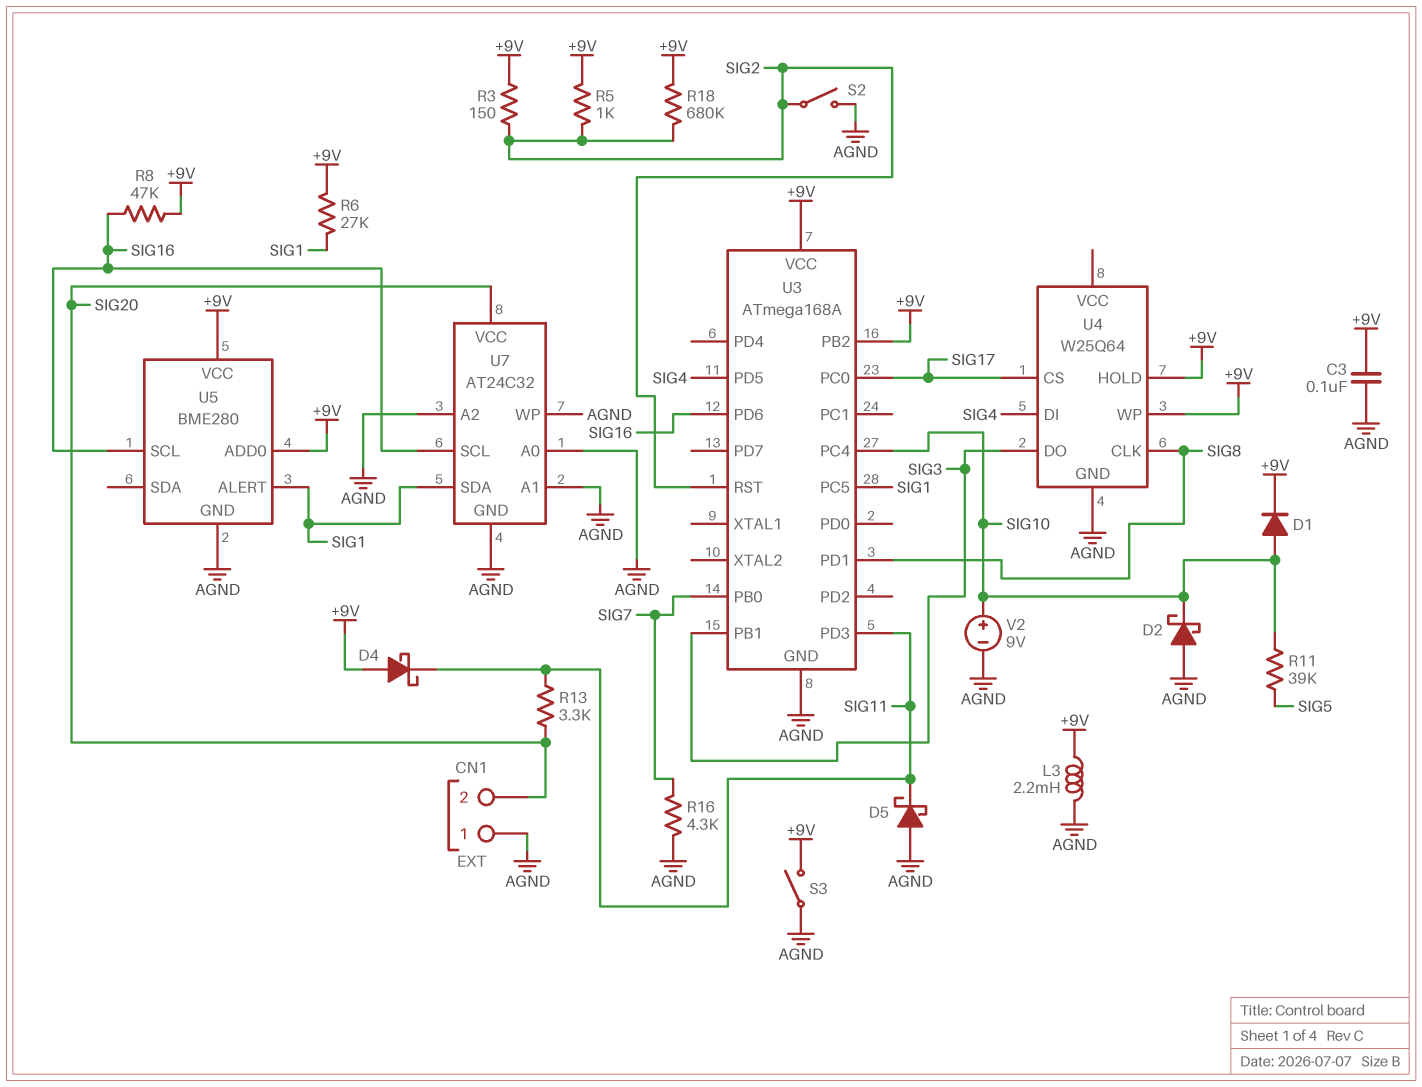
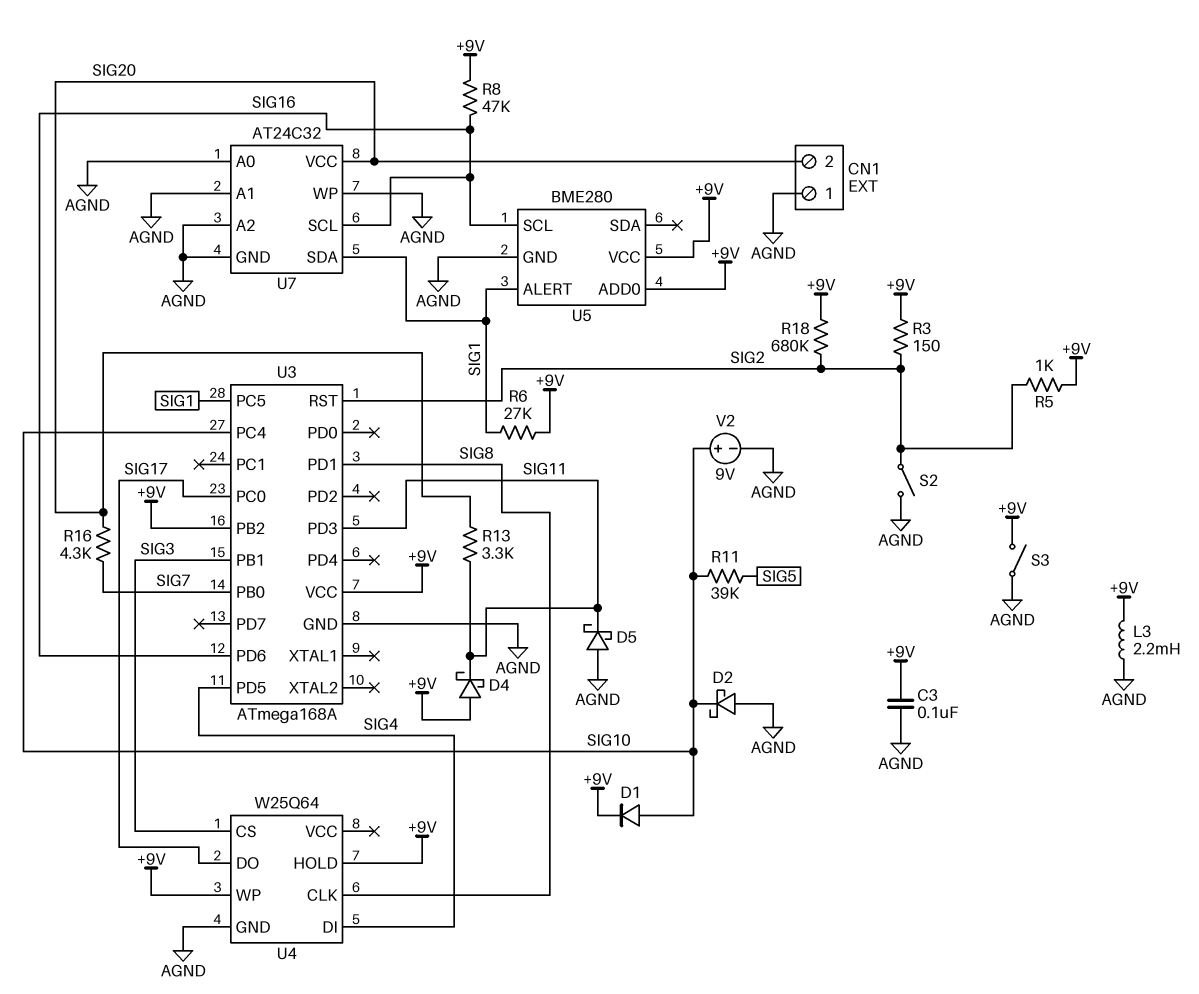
R16: 4.3k (AGND, SIG7) -> 4.3k (SIG7, SIG20)
U4 pin CS: SIG17 -> SIG3
U4 pin DO: SIG3 -> SIG17

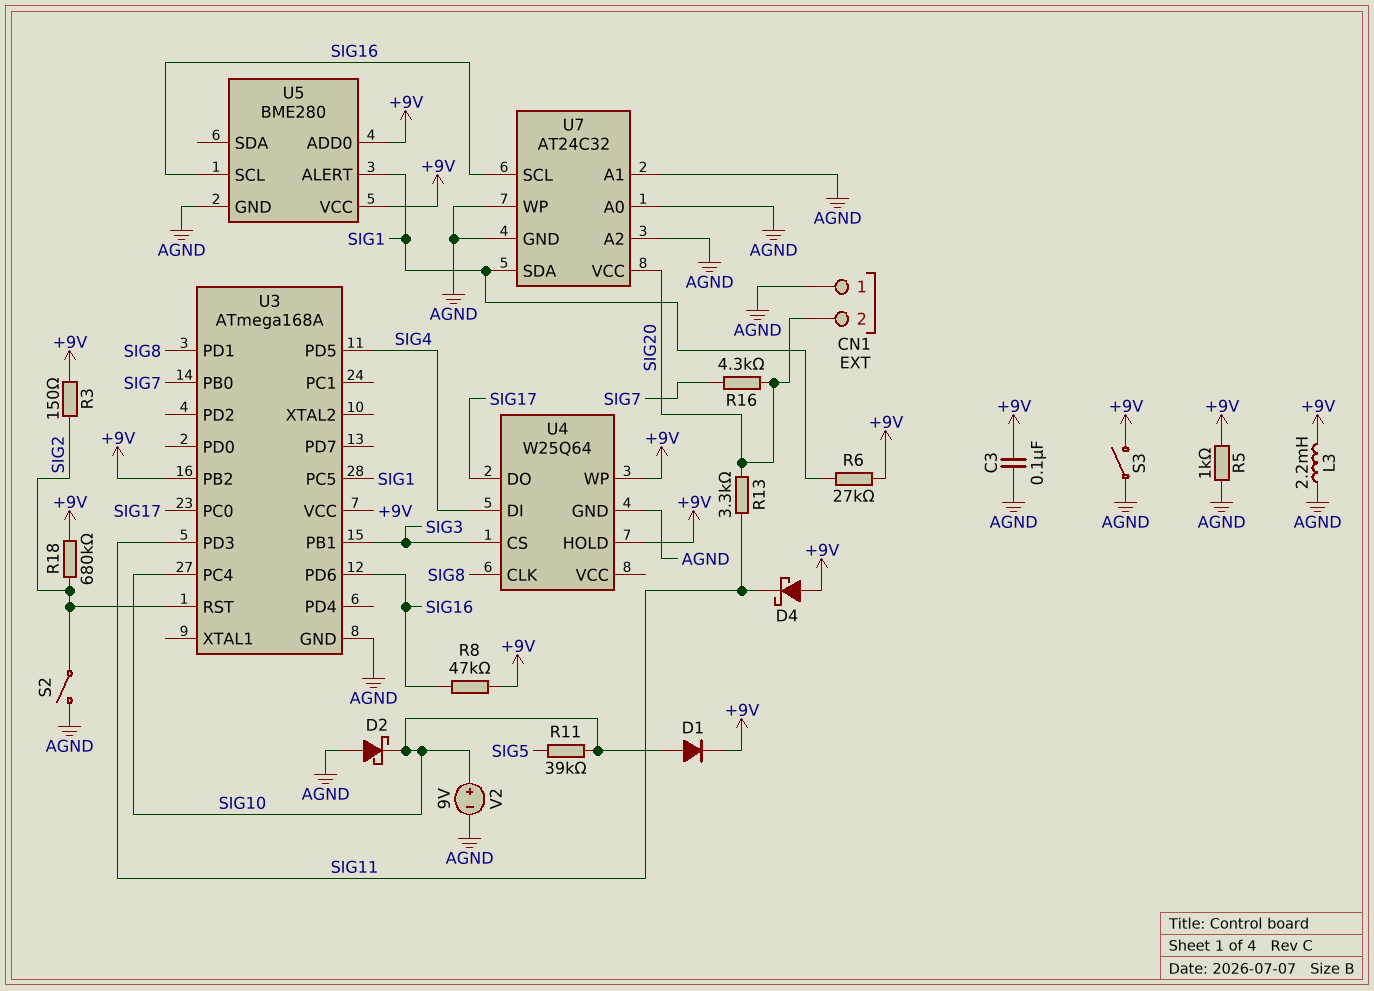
D5: schottky (A AGND, K SIG11) -> none
R5: 1k (+9V, SIG2) -> 1k (+9V, AGND)

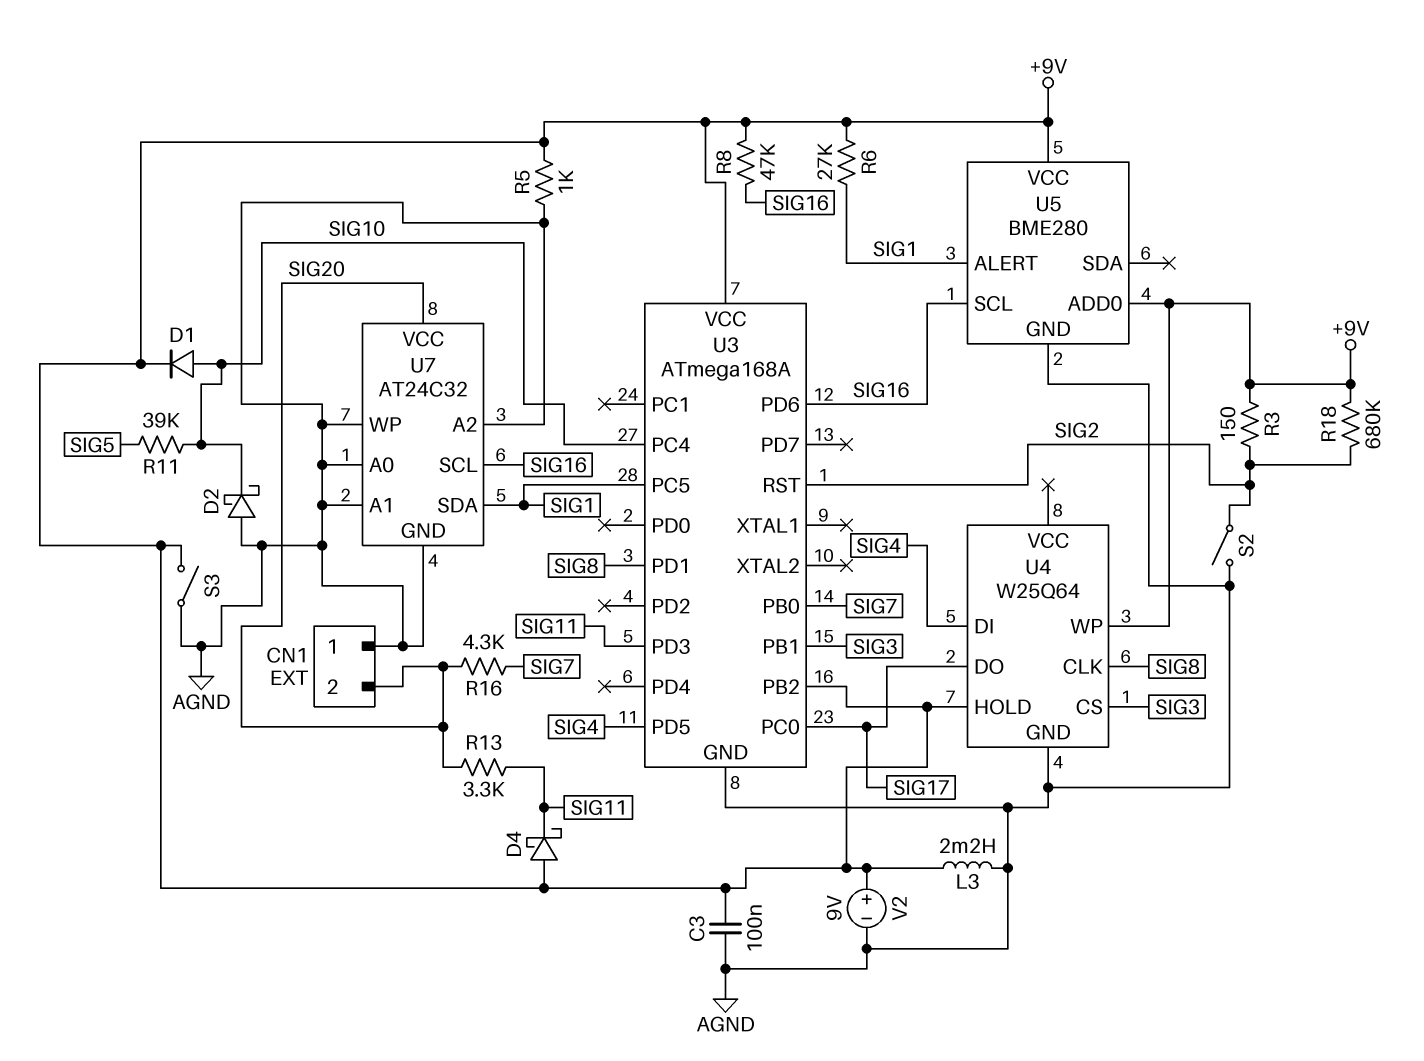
V2: 9V (plus SIG10, minus AGND) -> 9V (plus +9V, minus AGND)

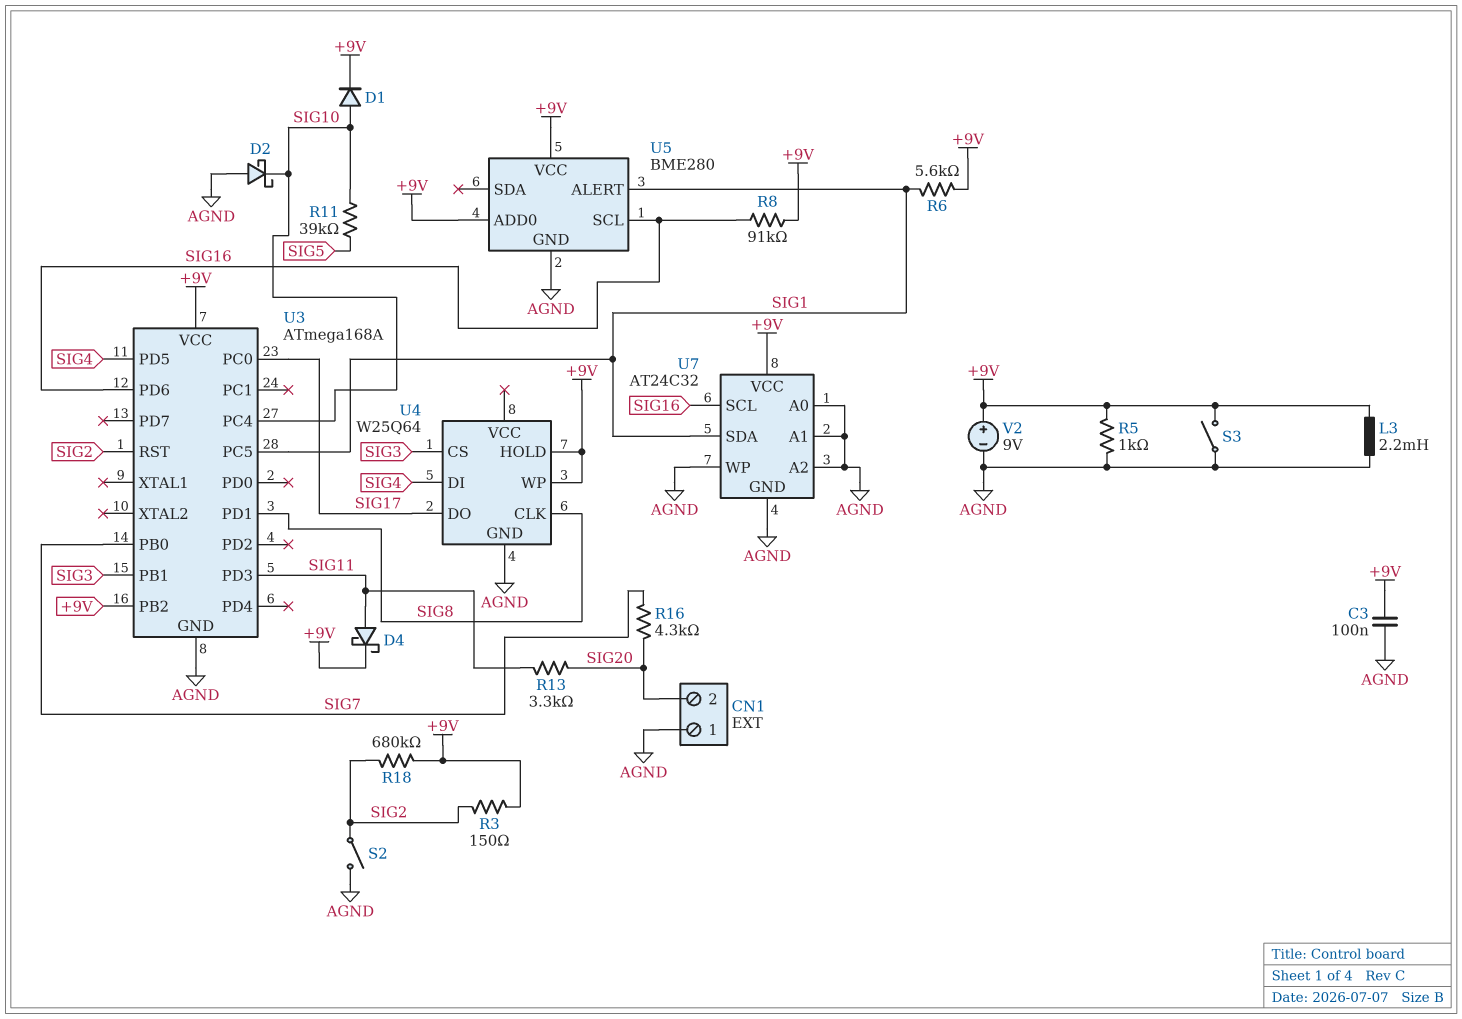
D4: schottky (A +9V, K SIG11) -> schottky (A SIG11, K +9V)
R6: 27k (+9V, SIG1) -> 5.6k (+9V, SIG1)
R8: 47k (+9V, SIG16) -> 91k (+9V, SIG16)
U7 pin VCC: SIG20 -> +9V

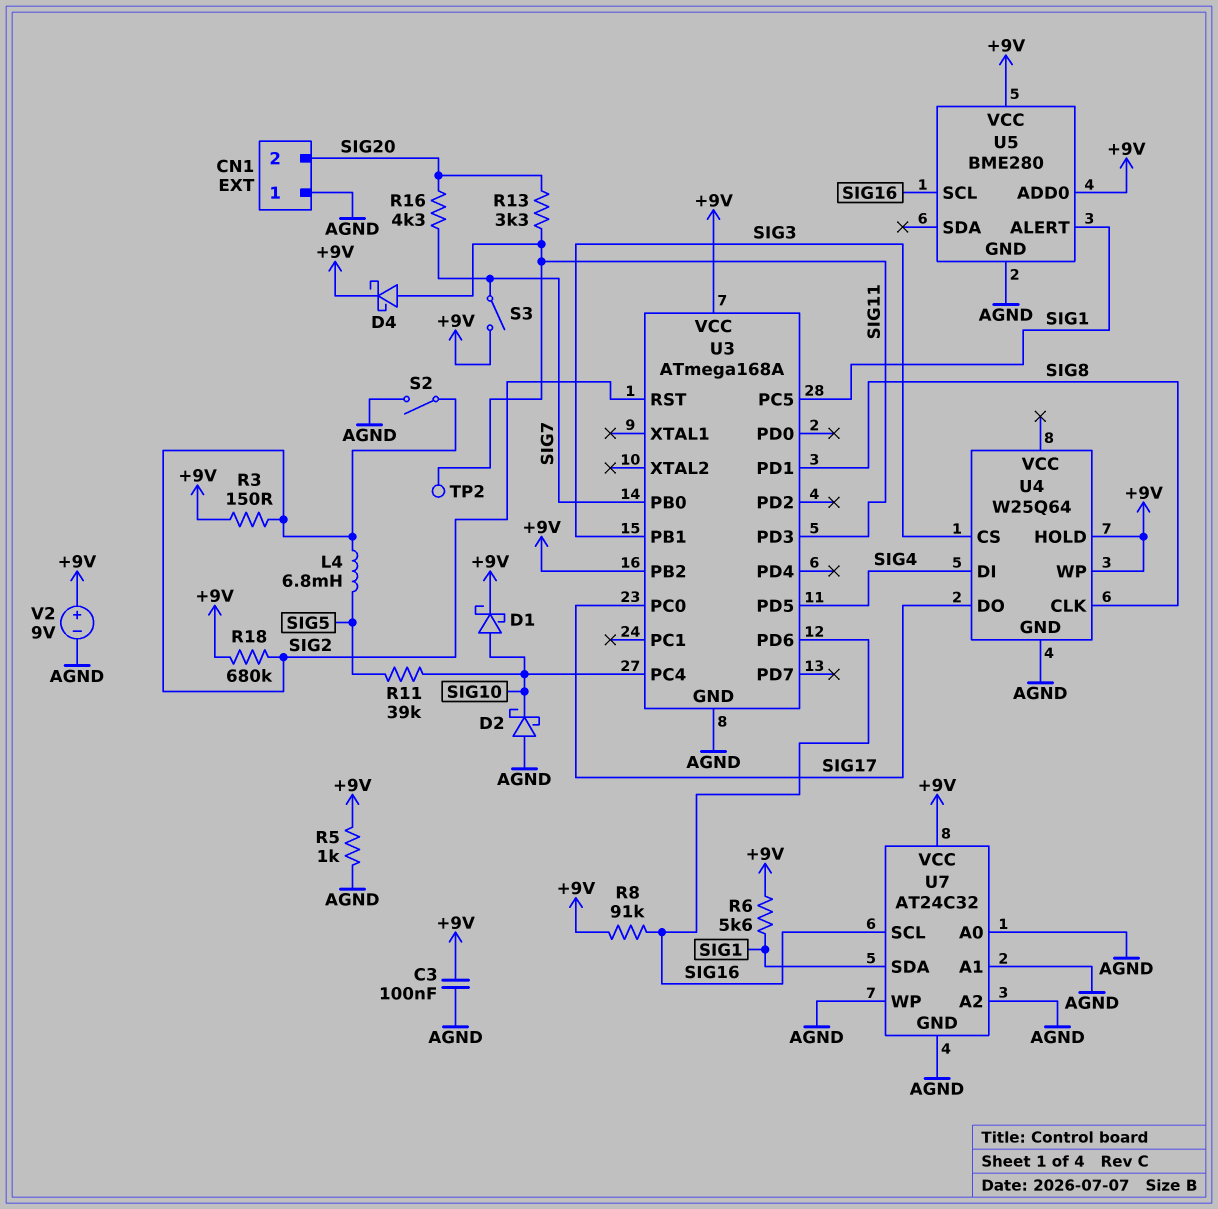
D1: diode (A SIG10, K +9V) -> schottky (A SIG10, K +9V)
L3: 2.2mH (+9V, AGND) -> none
L4: none -> 6.8mH (SIG2, SIG5)
S3: switch (+9V, AGND) -> switch (+9V, SIG7)
TP2: none -> test point (SIG11)

